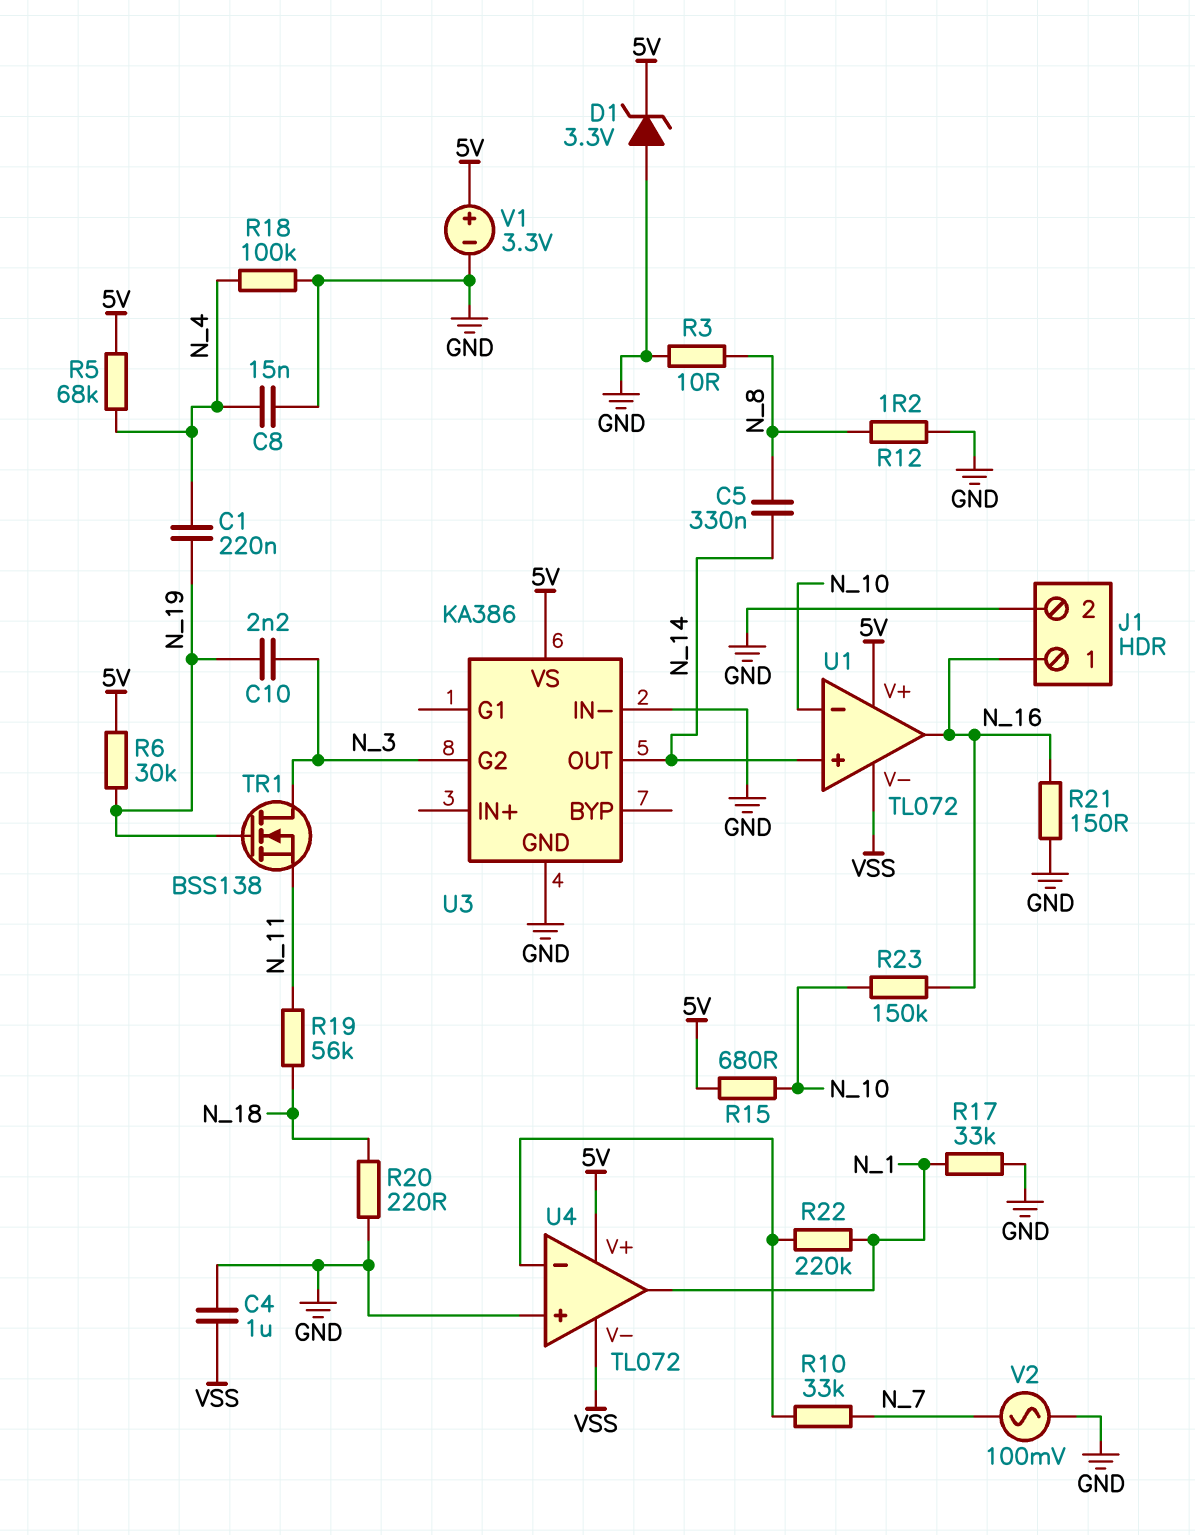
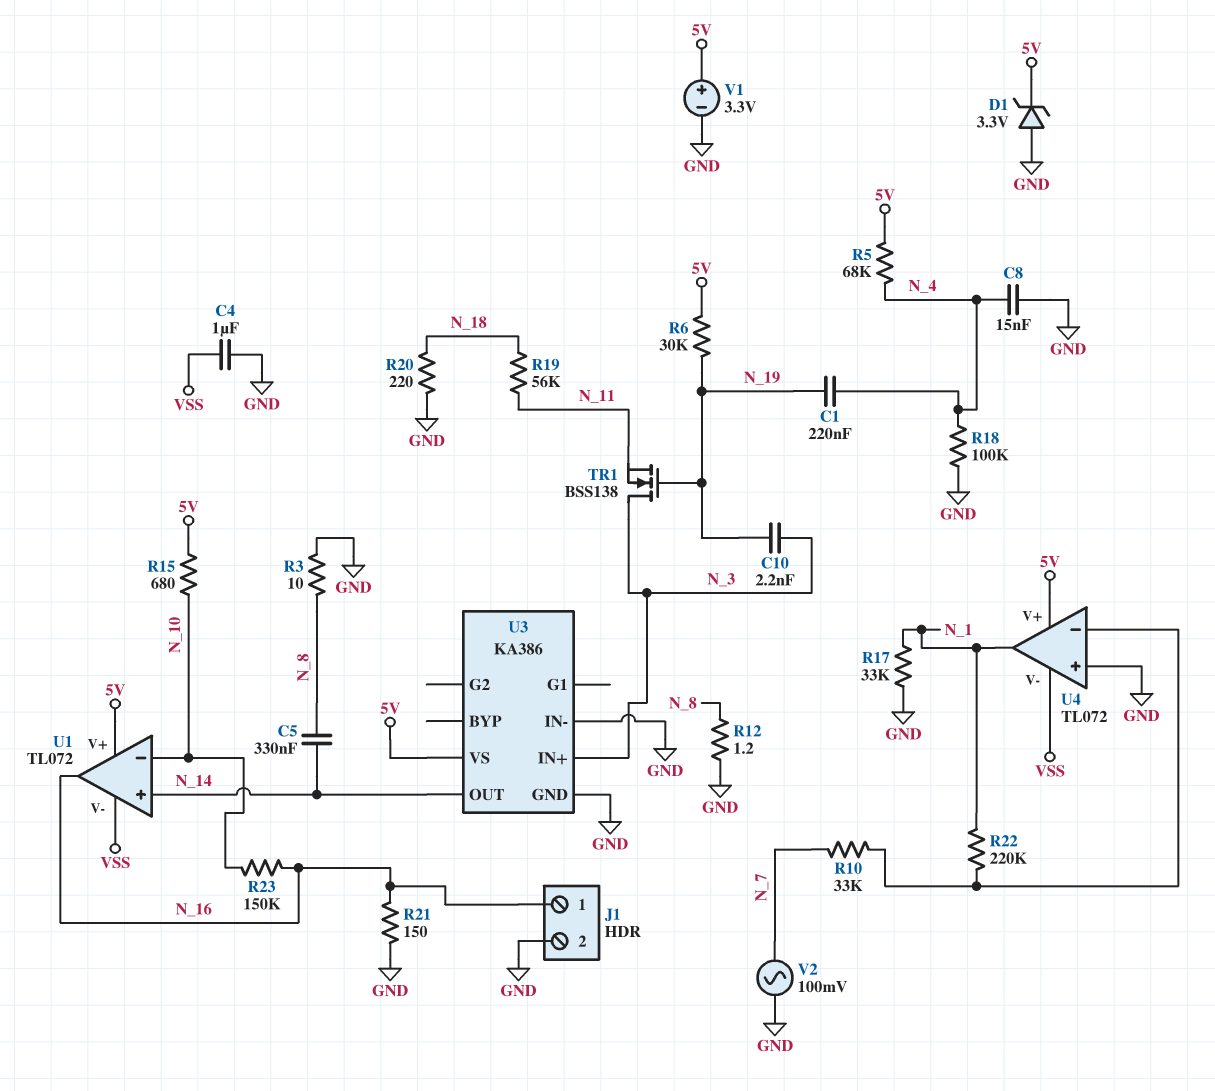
U3 pin G2: N_3 -> none
U3 pin IN+: none -> N_3

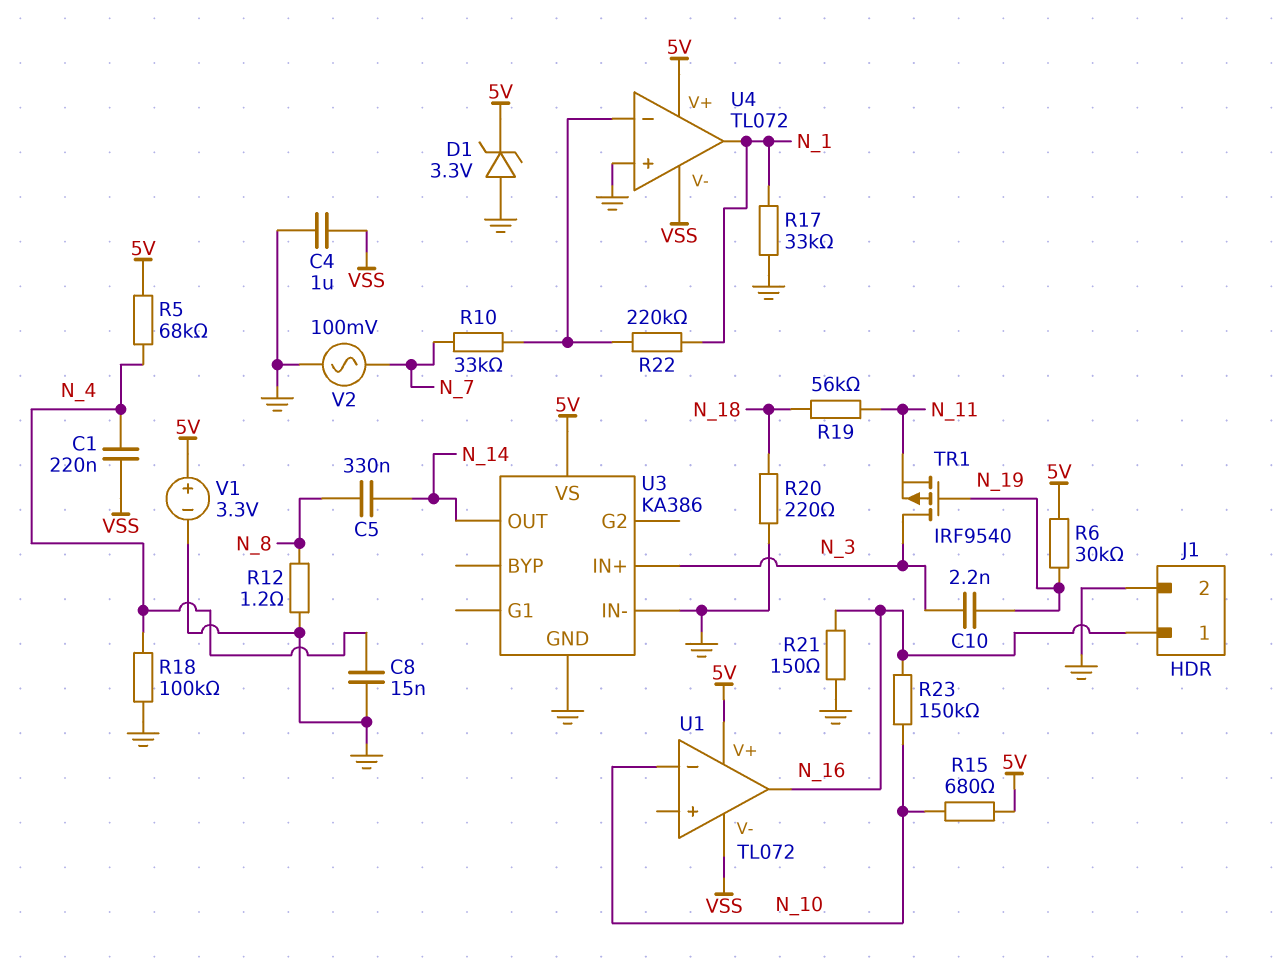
C1: 220nF (N_4, N_19) -> 220nF (N_4, VSS)
R3: 10 (GND, N_8) -> none
TR1: NMOS BSS138 (G N_19, D N_3, S N_11) -> PMOS IRF9540 (G N_19, D N_3, S N_11)
U1 pin in+: N_14 -> none

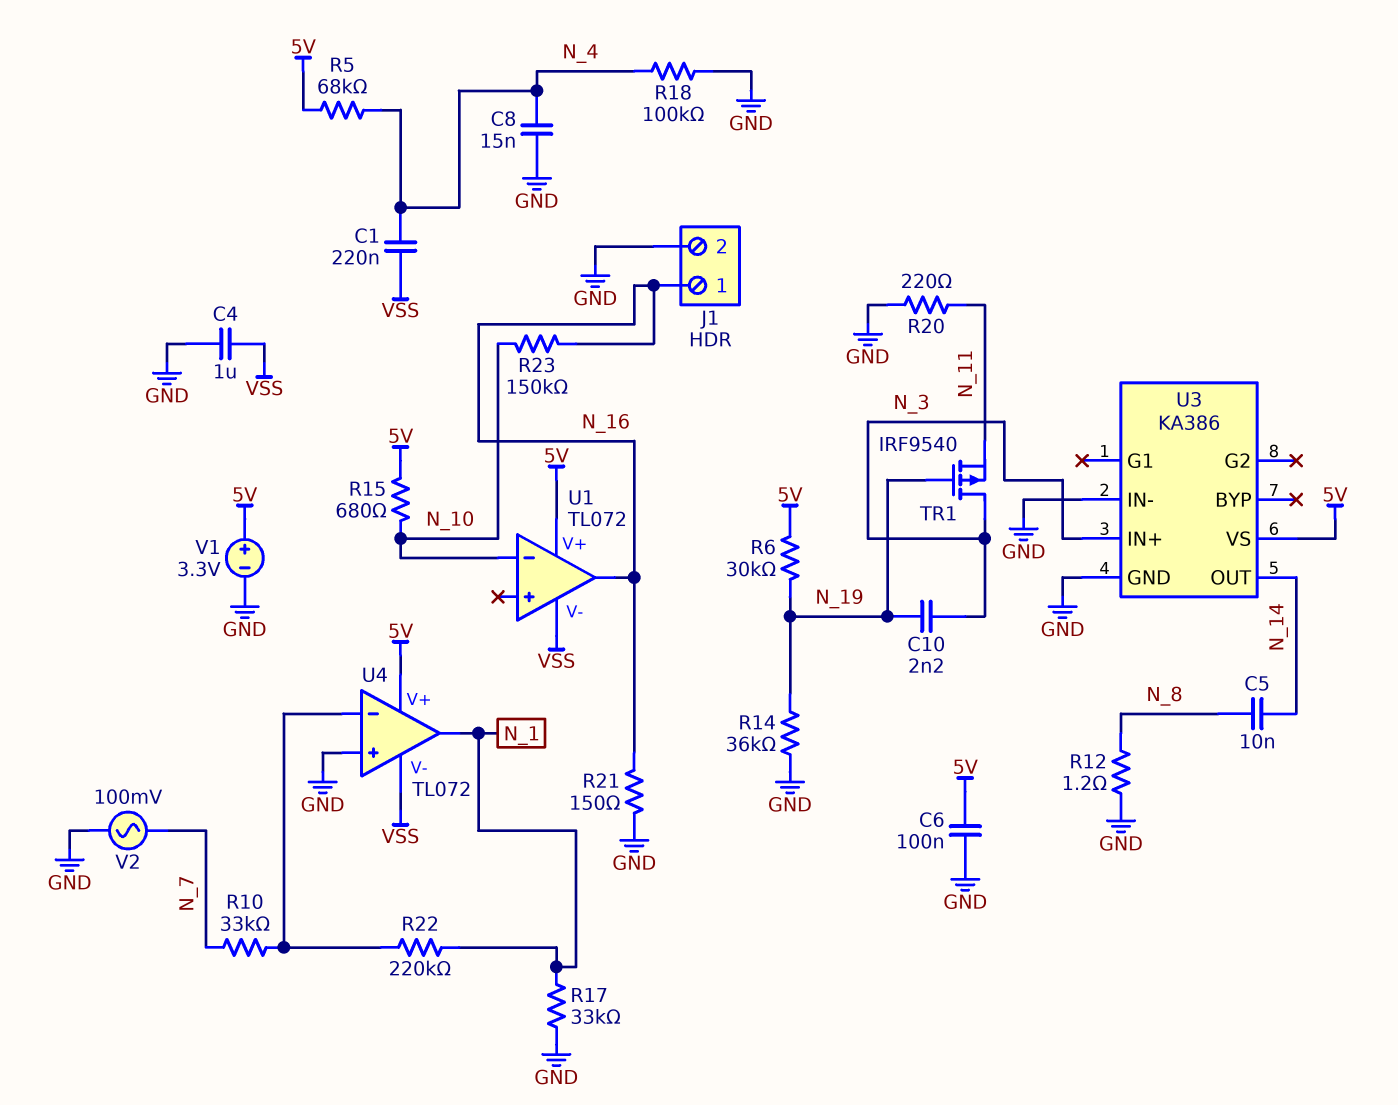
C5: 330nF (N_8, N_14) -> 10nF (N_8, N_14)
C6: none -> 100nF (5V, GND)
D1: zener 3.3V (A GND, K 5V) -> none
R14: none -> 36k (GND, N_19)
R19: 56k (N_11, N_18) -> none
R20: 220 (GND, N_18) -> 220 (GND, N_11)

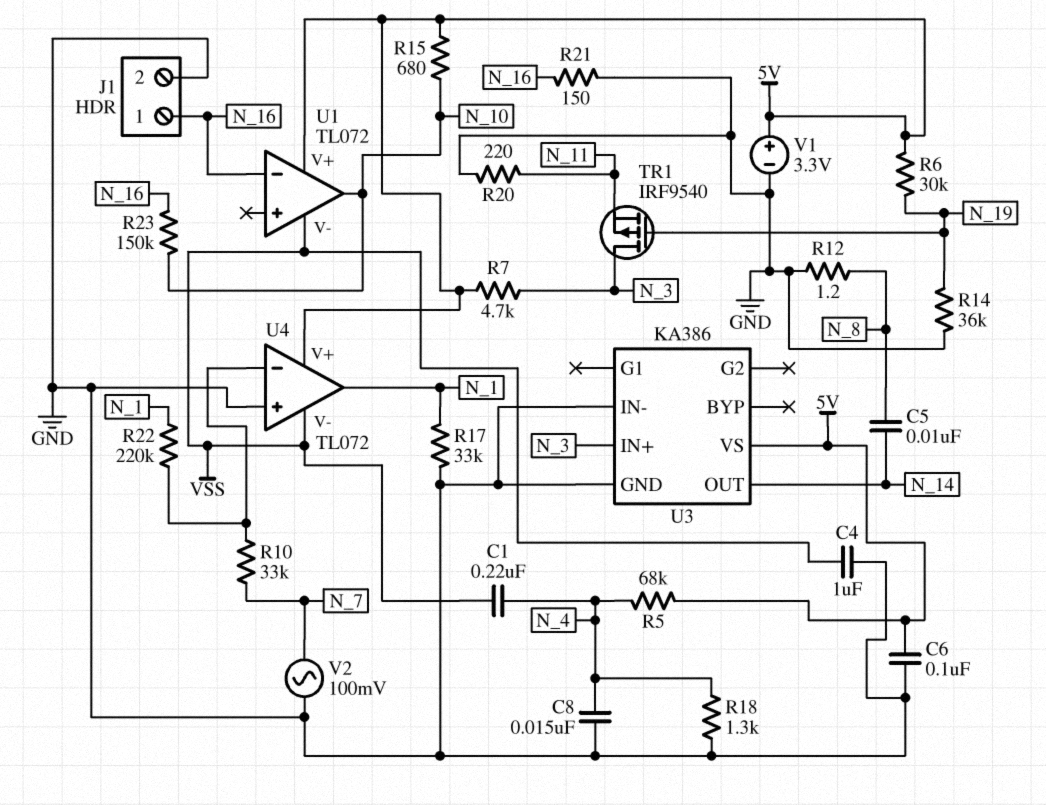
C10: 2.2nF (N_3, N_19) -> none
R7: none -> 4.7k (5V, N_3)
R18: 100k (GND, N_4) -> 1.3k (GND, N_4)
U1 pin in-: N_10 -> N_16
U1 pin out: N_16 -> N_10

